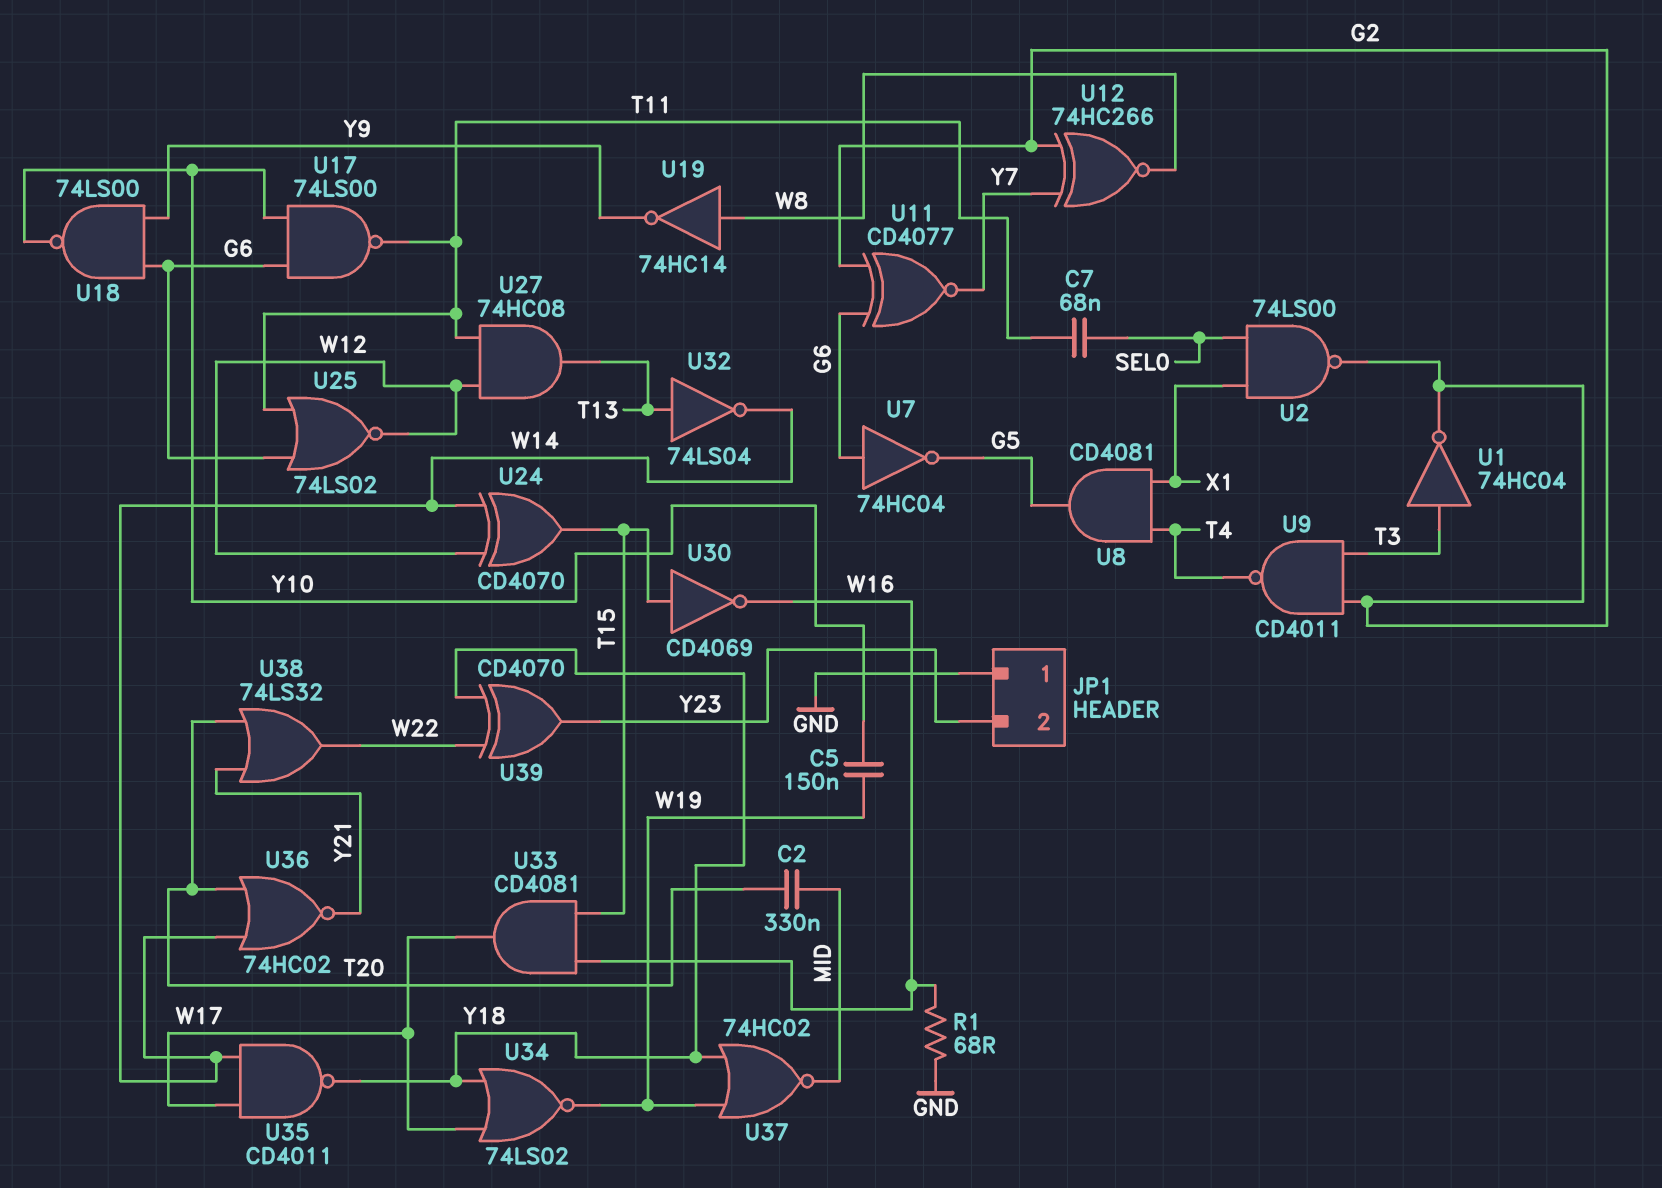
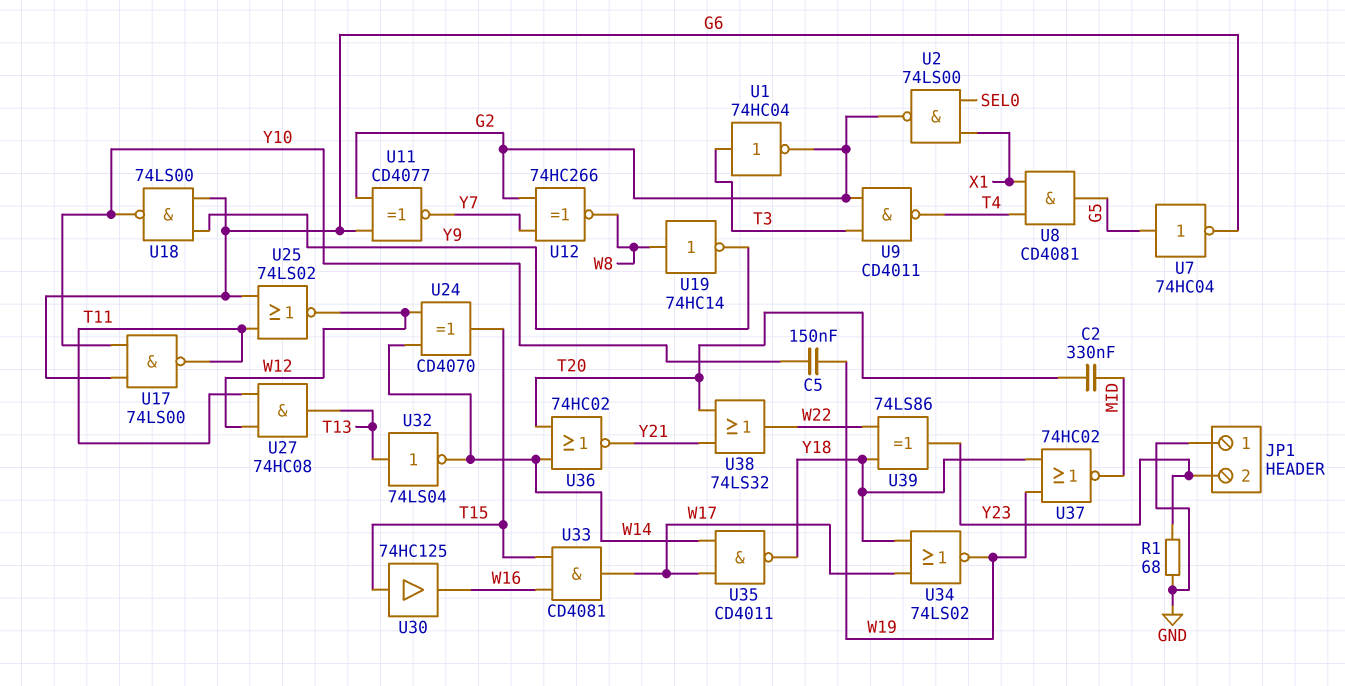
C7: 68nF (SEL0, T11) -> none
R1: 68 (GND, W16) -> 68 (GND, Y23)
U7: NOT 74HC04 (in G6, out G5) -> NOT 74HC04 (in G5, out G6)
U30: NOT CD4069 (in T15, out W16) -> buffer 74HC125 (in T15, out W16)
U39: XOR CD4070 (in W22, in Y18, out Y23) -> XOR 74LS86 (in W22, in Y18, out Y23)

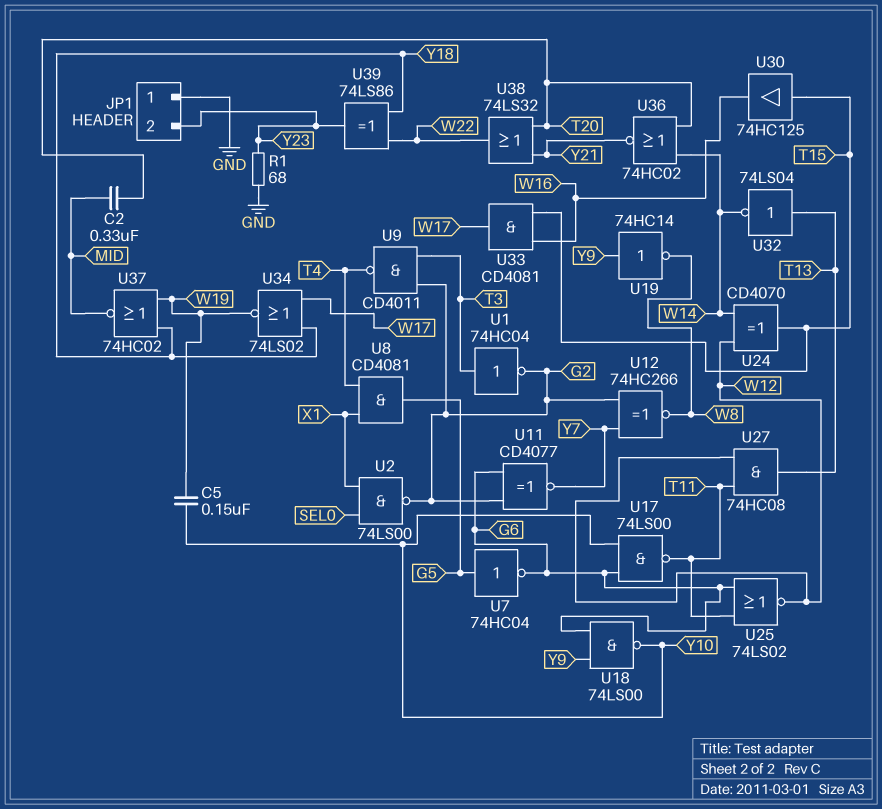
U19: NOT 74HC14 (in W8, out Y9) -> NOT 74HC14 (in Y9, out W8)
U35: NAND CD4011 (in W14, in W17, out Y18) -> none

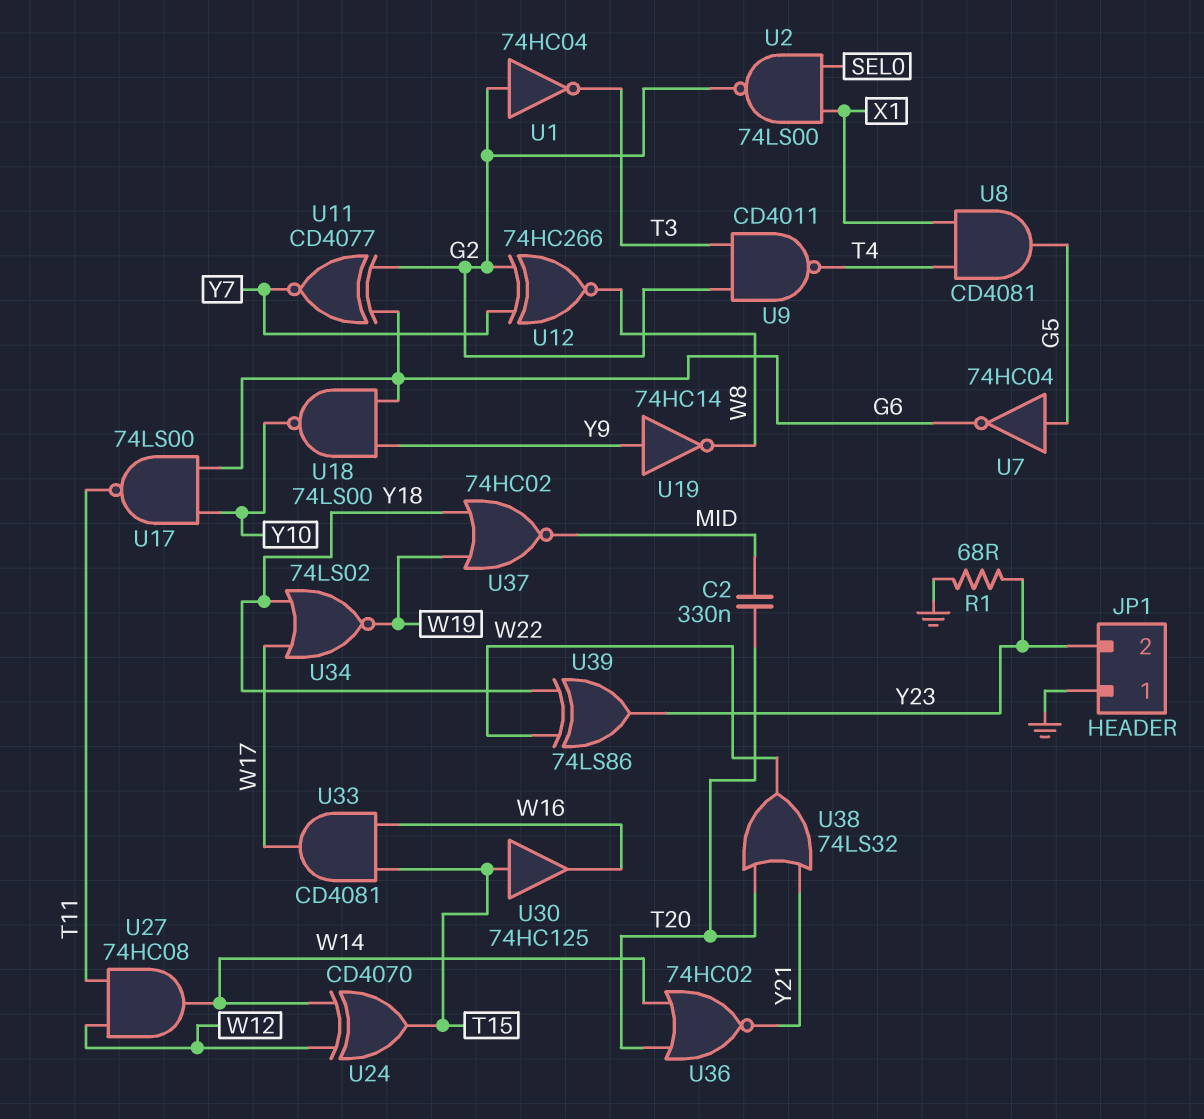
C5: 150nF (W19, Y10) -> none
U1: NOT 74HC04 (in T3, out G2) -> NOT 74HC04 (in G2, out T3)
U25: NOR 74LS02 (in G6, in T11, out W12) -> none
U27: AND 74HC08 (in T11, in W12, out T13) -> AND 74HC08 (in T11, in W12, out W14)
U32: NOT 74LS04 (in T13, out W14) -> none

